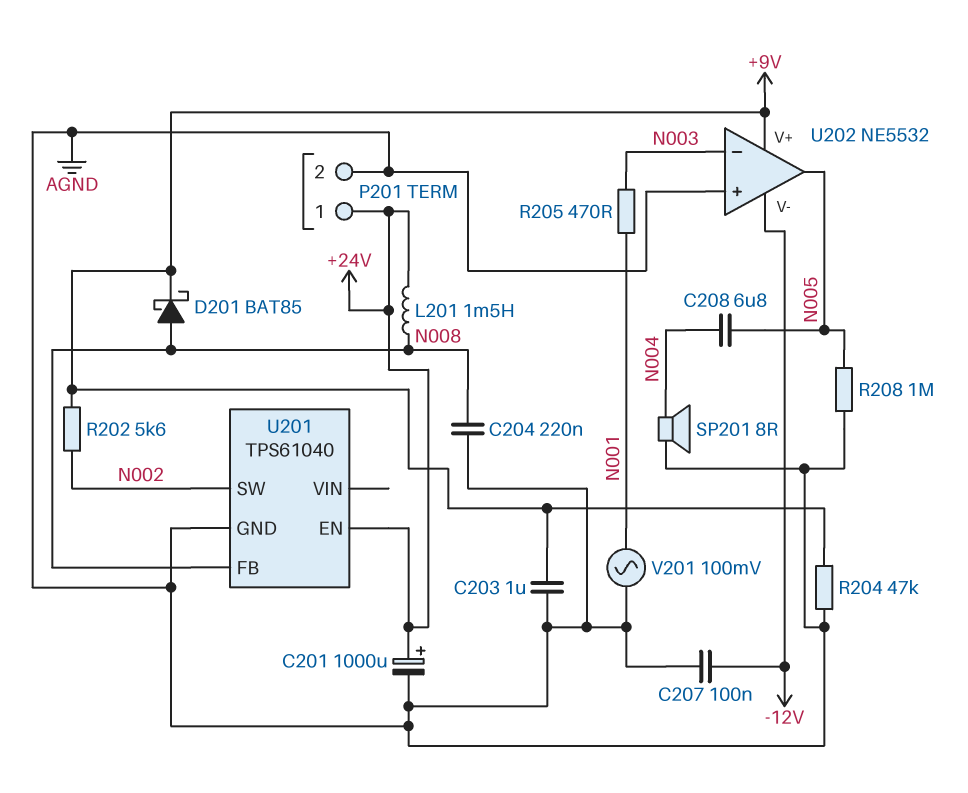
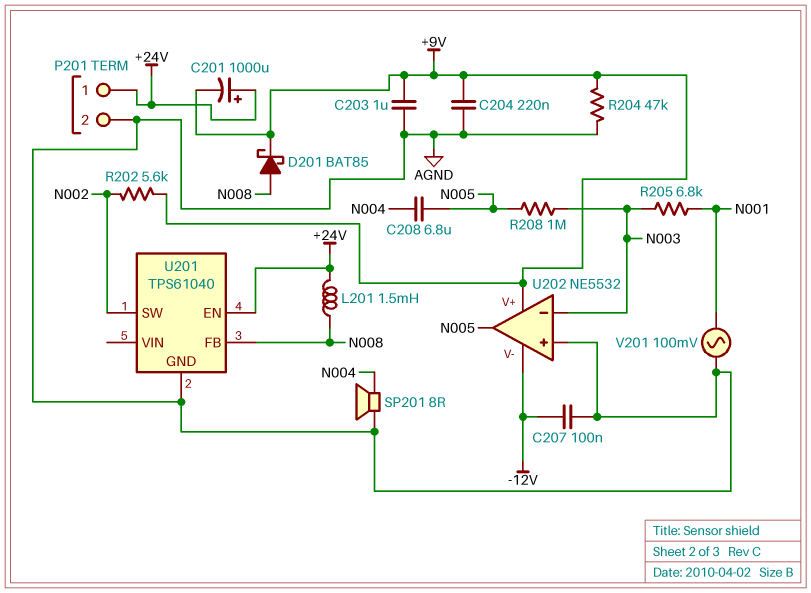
C201: 1000uF (plus +24V, minus AGND) -> 1000uF (plus +24V, minus +9V)
C204: 220nF (AGND, N008) -> 220nF (+9V, AGND)
R205: 470 (N001, N003) -> 6.8k (N001, N003)
R208: 1M (AGND, N005) -> 1M (N003, N005)

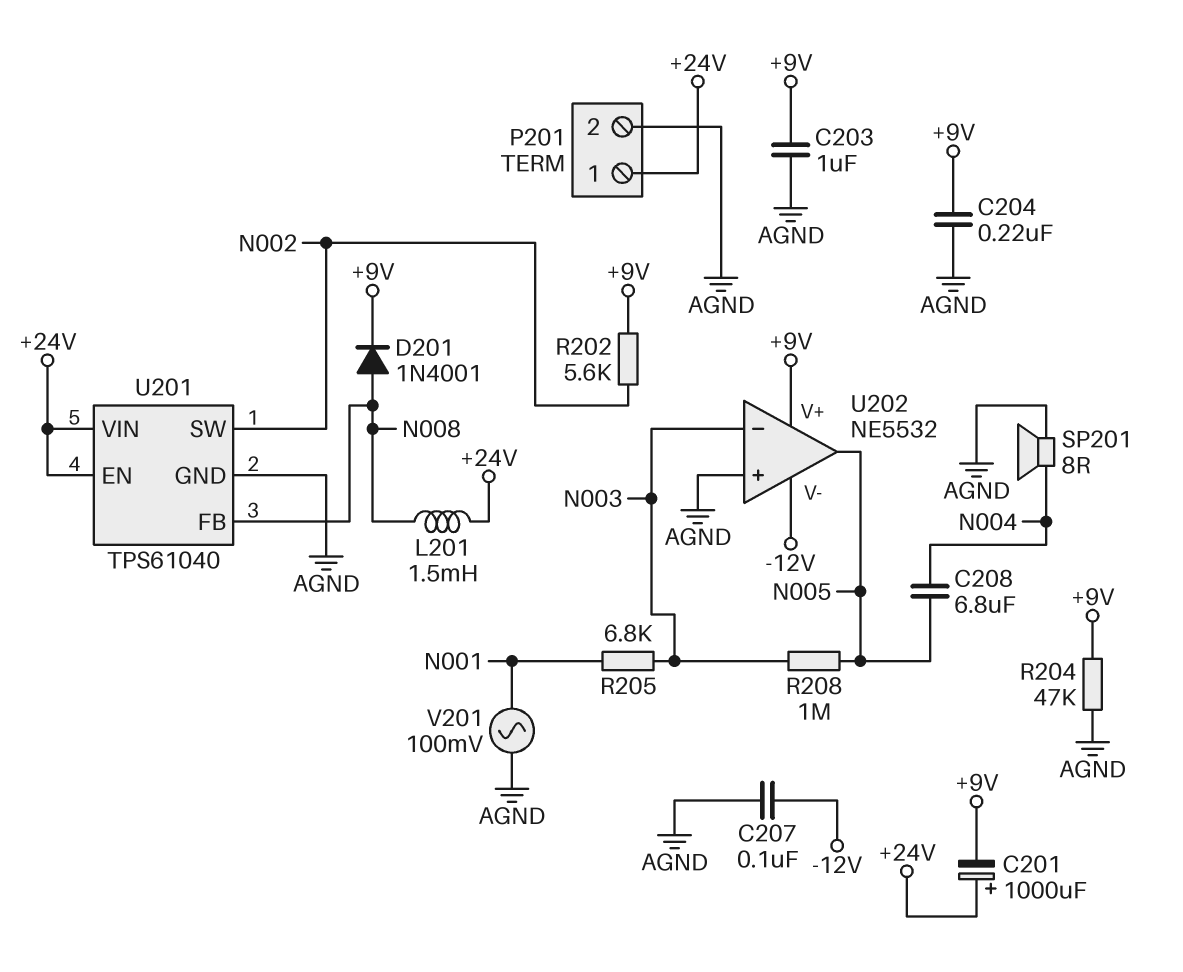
D201: schottky BAT85 (A N008, K +9V) -> diode 1N4001 (A N008, K +9V)
U201 pin VIN: none -> +24V

